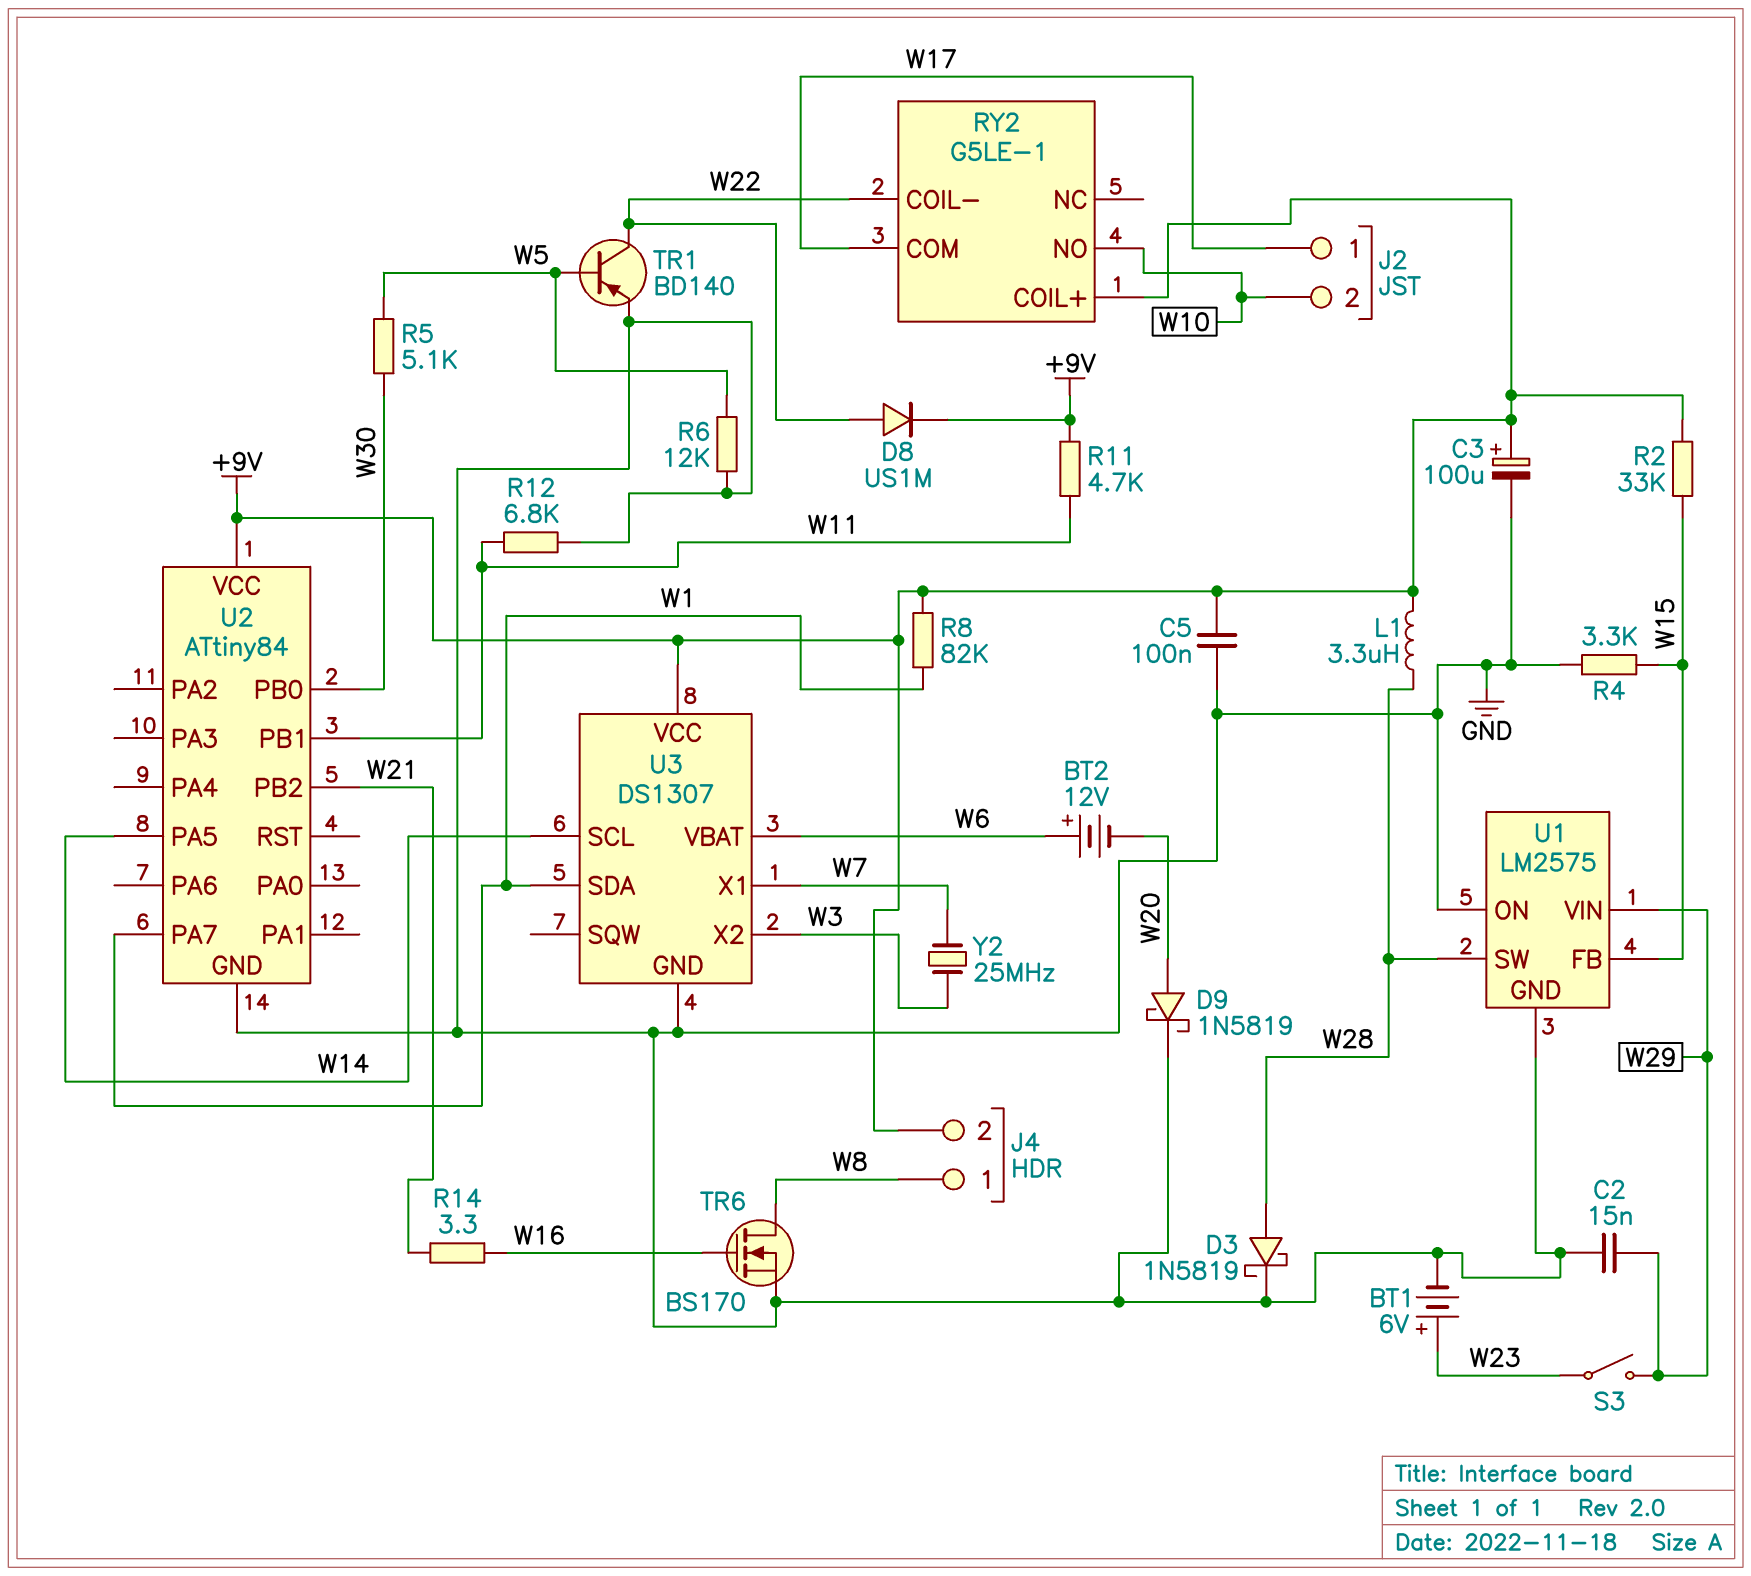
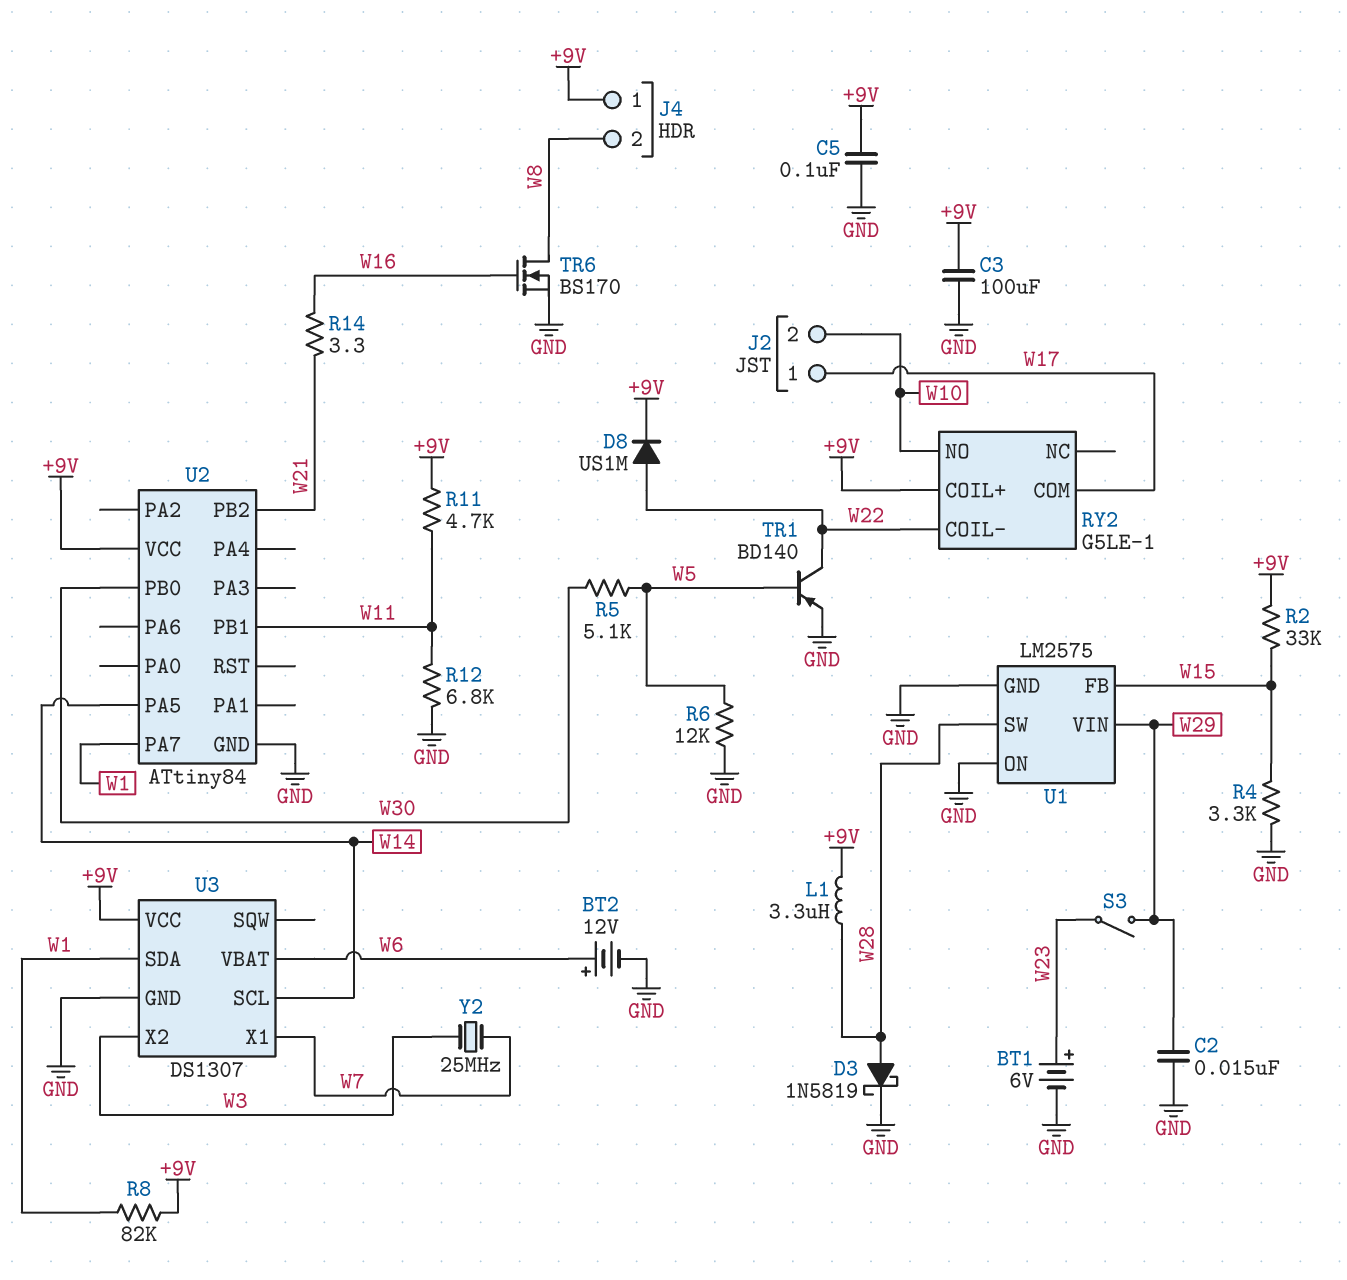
BT2: 12V (plus W6, minus W20) -> 12V (plus W6, minus GND)
C3: 100uF (plus +9V, minus GND) -> 100uF (+9V, GND)
D9: schottky 1N5819 (A W20, K GND) -> none
J4 pin 1: W8 -> +9V
J4 pin 2: +9V -> W8

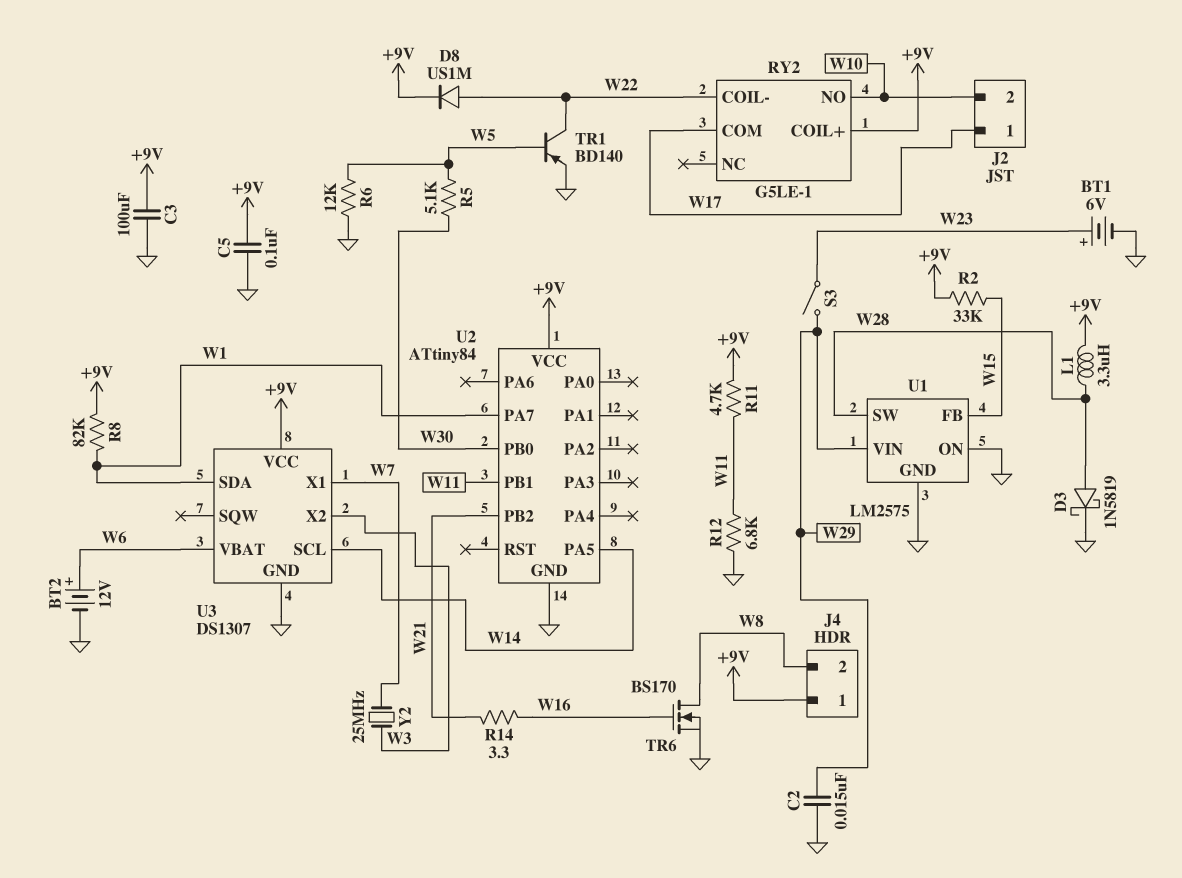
R4: 3.3k (GND, W15) -> none

